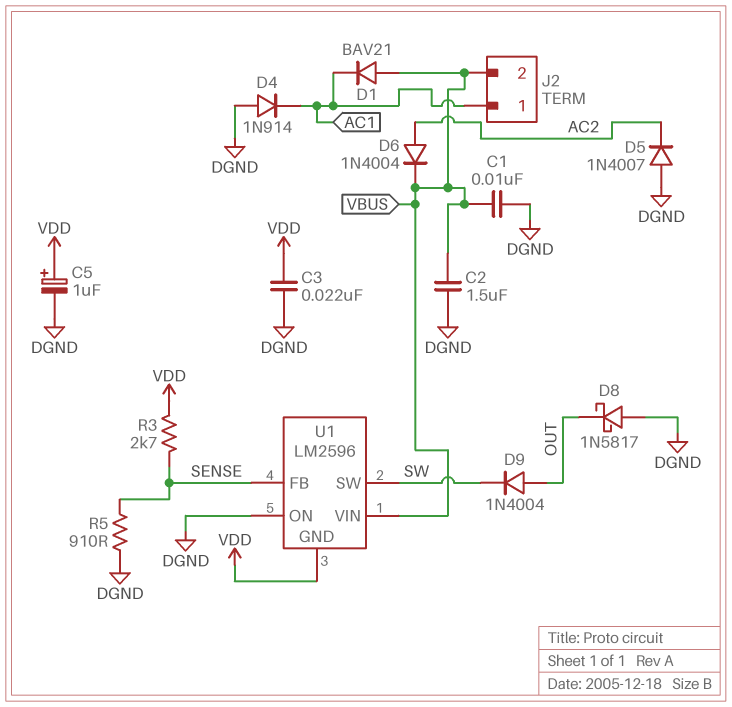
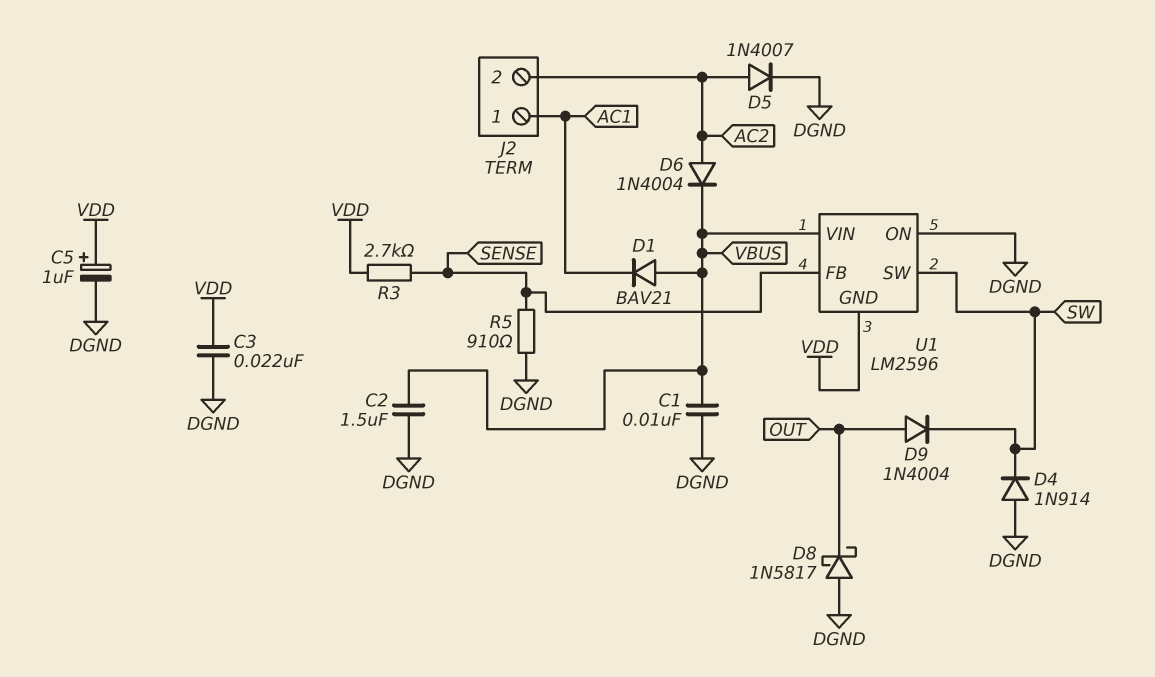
D4: diode 1N914 (A DGND, K AC1) -> diode 1N914 (A DGND, K SW)
D5: diode 1N4007 (A DGND, K AC2) -> diode 1N4007 (A AC2, K DGND)
J2 pin 2: VBUS -> AC2

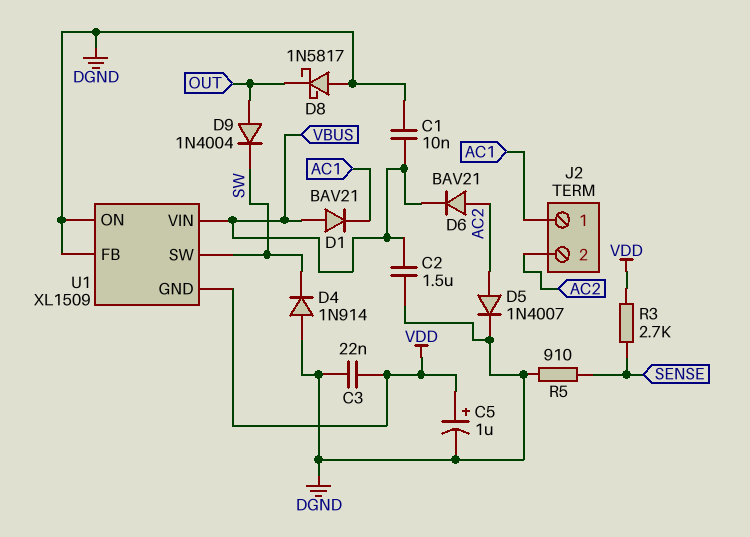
D6: diode 1N4004 (A AC2, K VBUS) -> diode BAV21 (A AC2, K VBUS)
U1: LM2596 -> XL1509
U1 pin FB: SENSE -> DGND

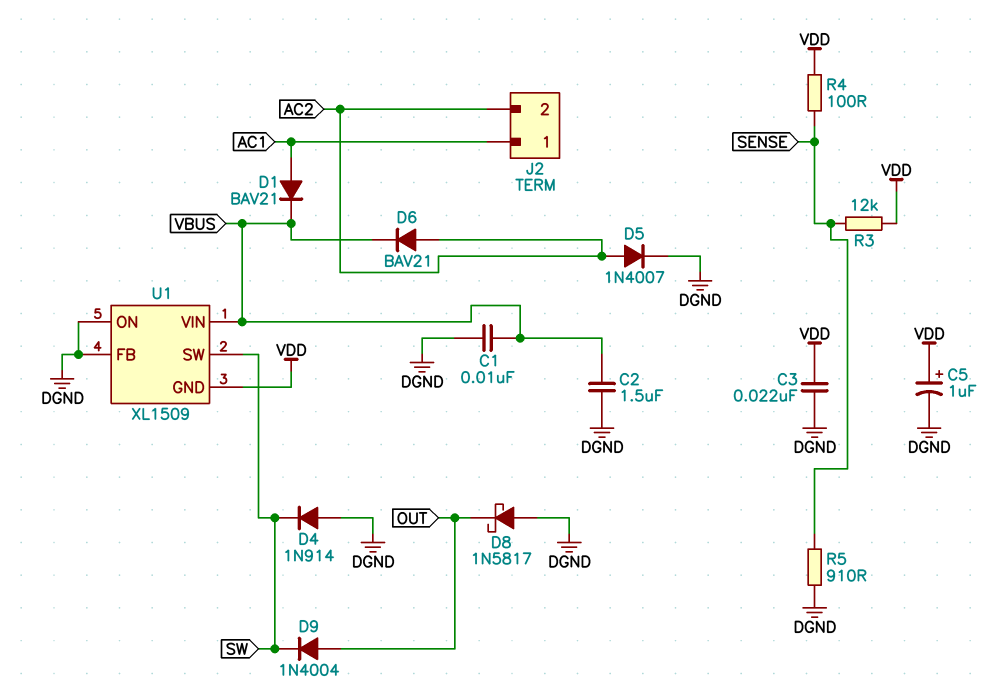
D1: diode BAV21 (A VBUS, K AC1) -> diode BAV21 (A AC1, K VBUS)
R3: 2.7k (SENSE, VDD) -> 12k (SENSE, VDD)
R4: none -> 100 (SENSE, VDD)

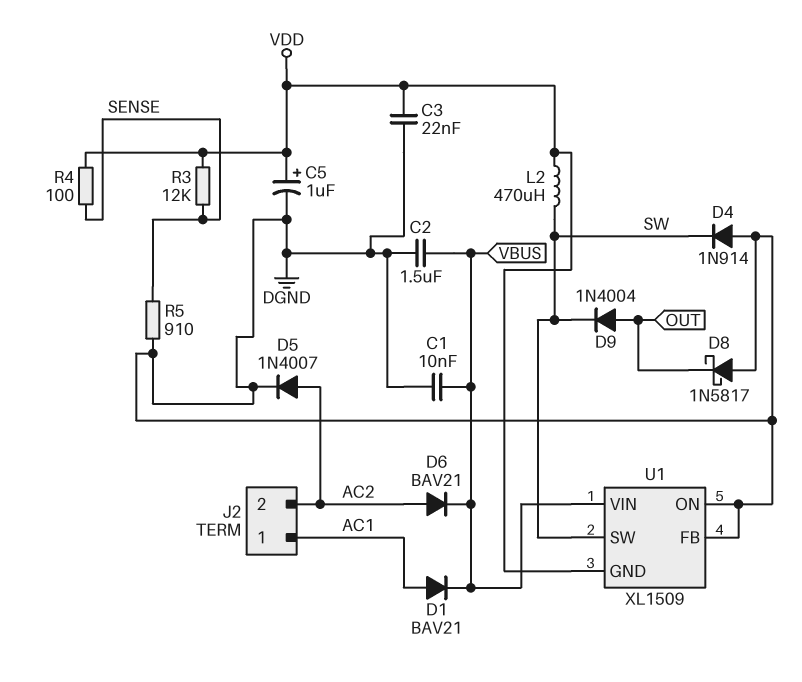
L2: none -> 470uH (SW, VDD)

